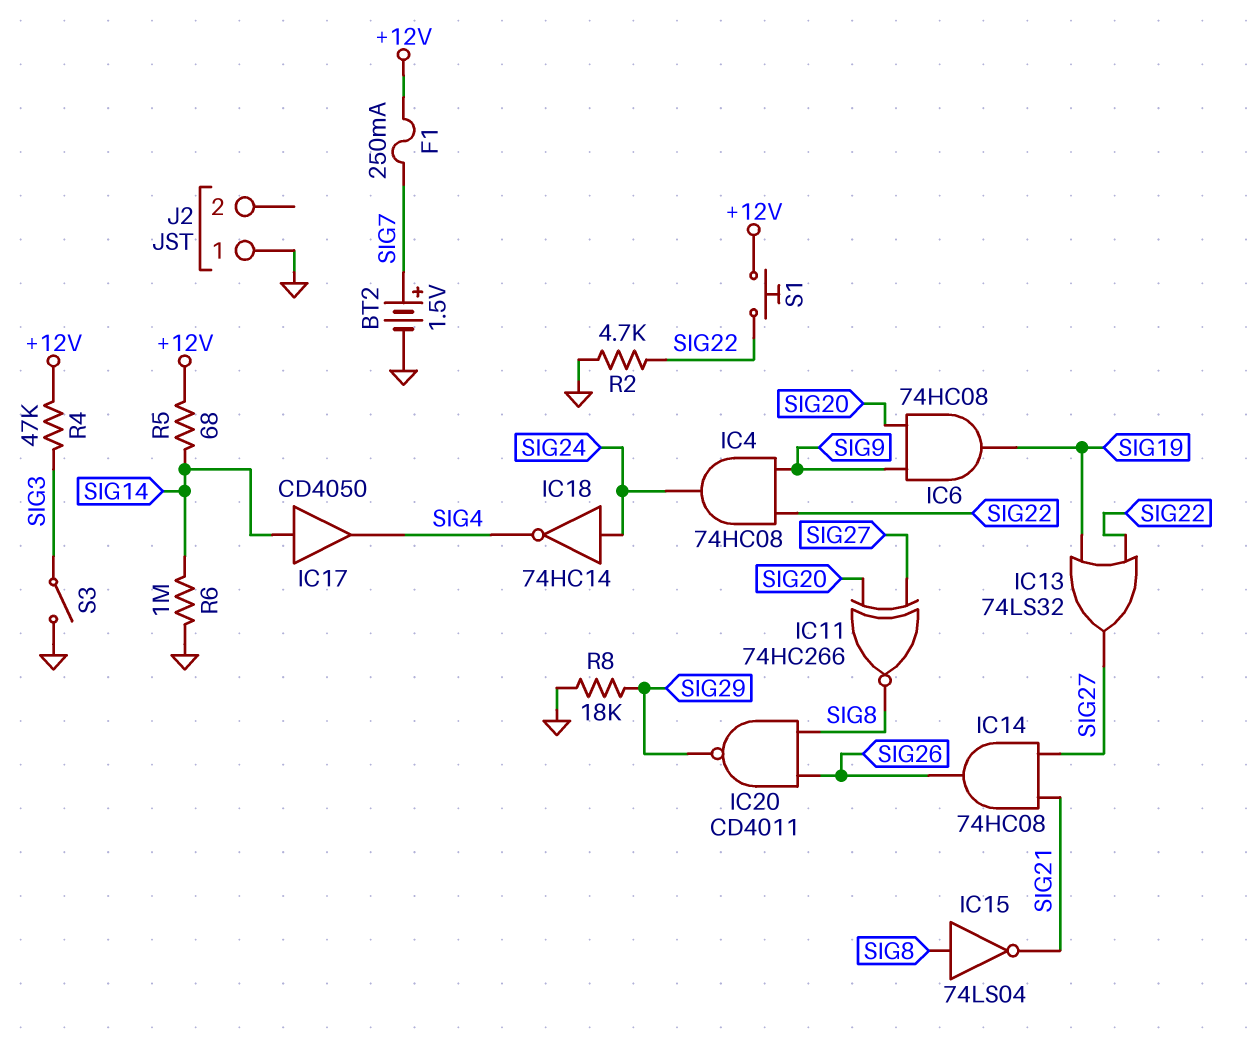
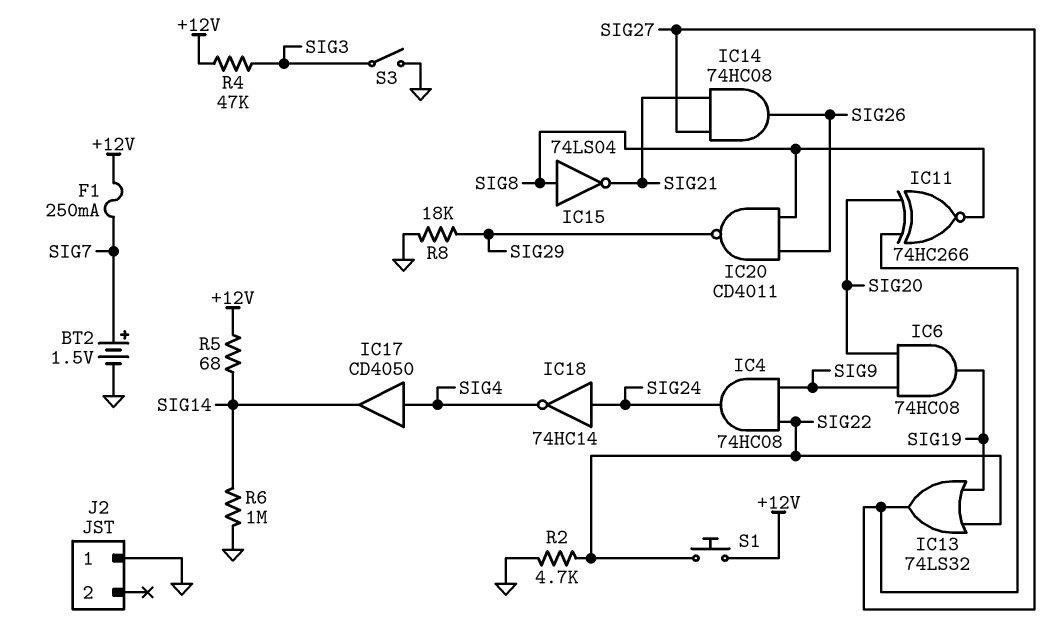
IC17: buffer CD4050 (in SIG14, out SIG4) -> buffer CD4050 (in SIG4, out SIG14)

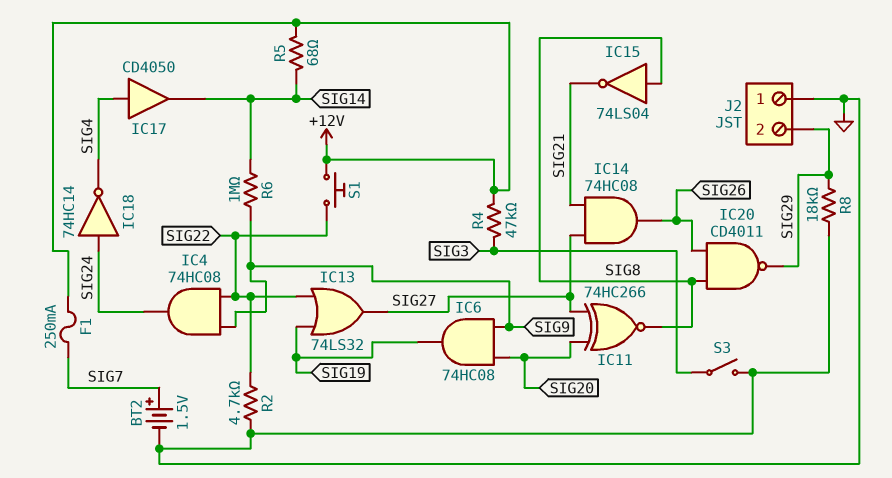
J2 pin 2: none -> SIG29
R6: 1M (GND, SIG14) -> 1M (SIG9, SIG14)

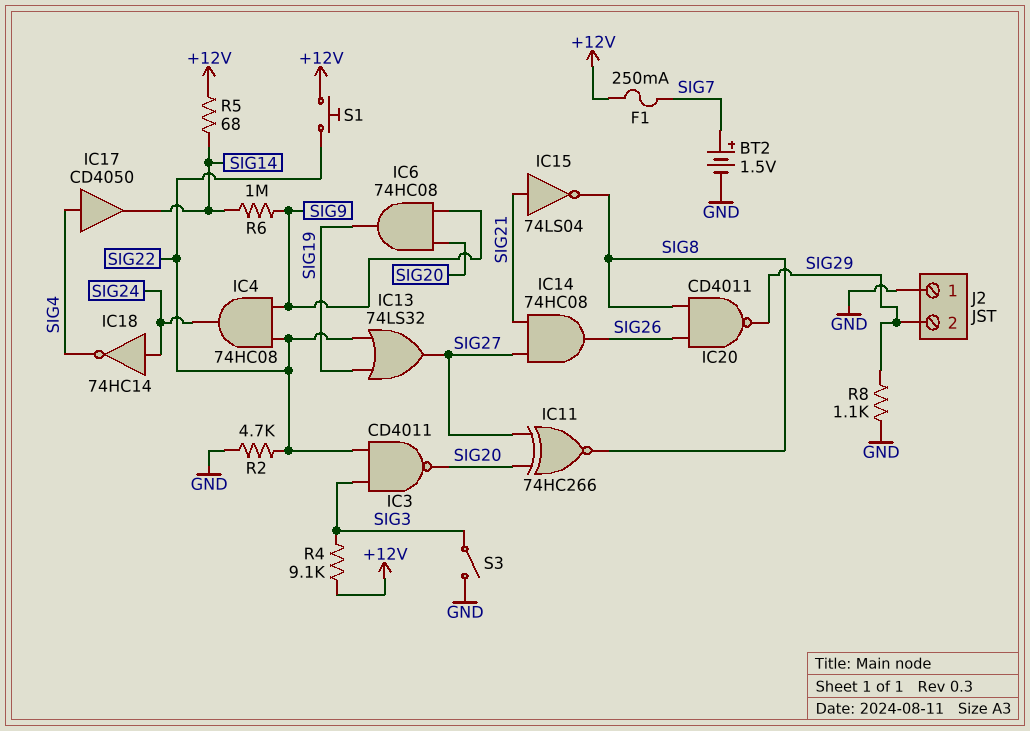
IC3: none -> NAND CD4011 (in SIG3, in SIG22, out SIG20)
IC15: NOT 74LS04 (in SIG8, out SIG21) -> NOT 74LS04 (in SIG21, out SIG8)
R4: 47k (+12V, SIG3) -> 9.1k (+12V, SIG3)
R8: 18k (GND, SIG29) -> 1.1k (GND, SIG29)

